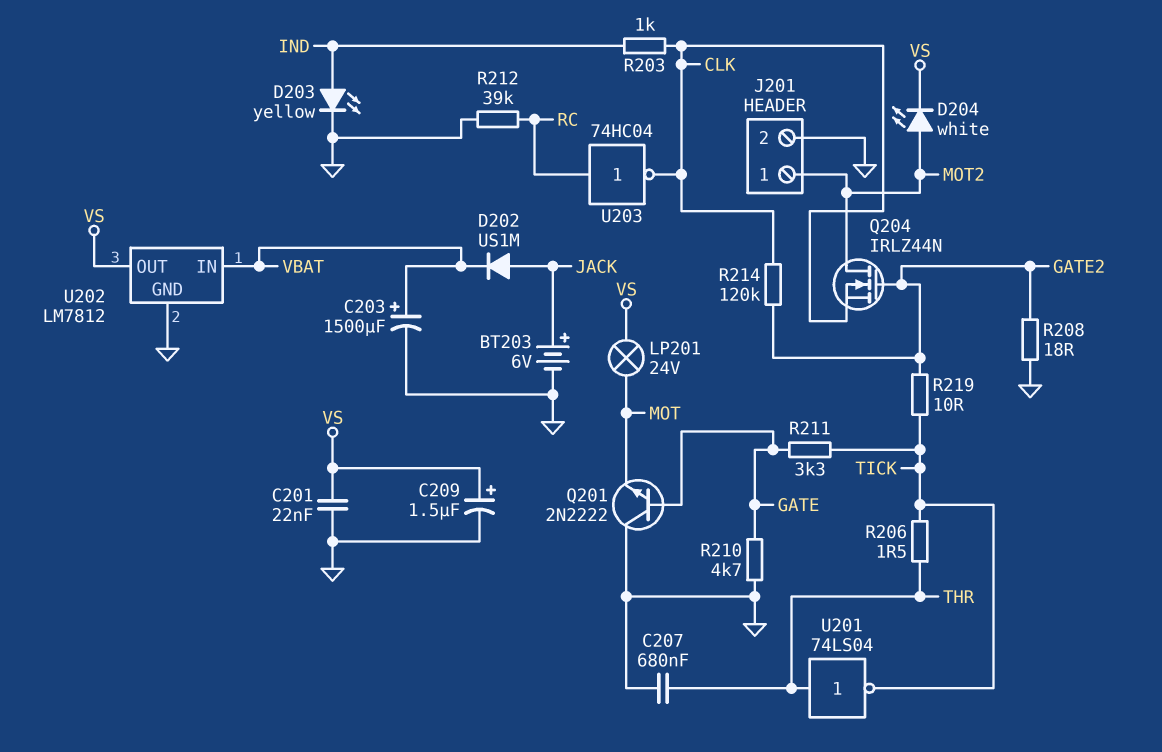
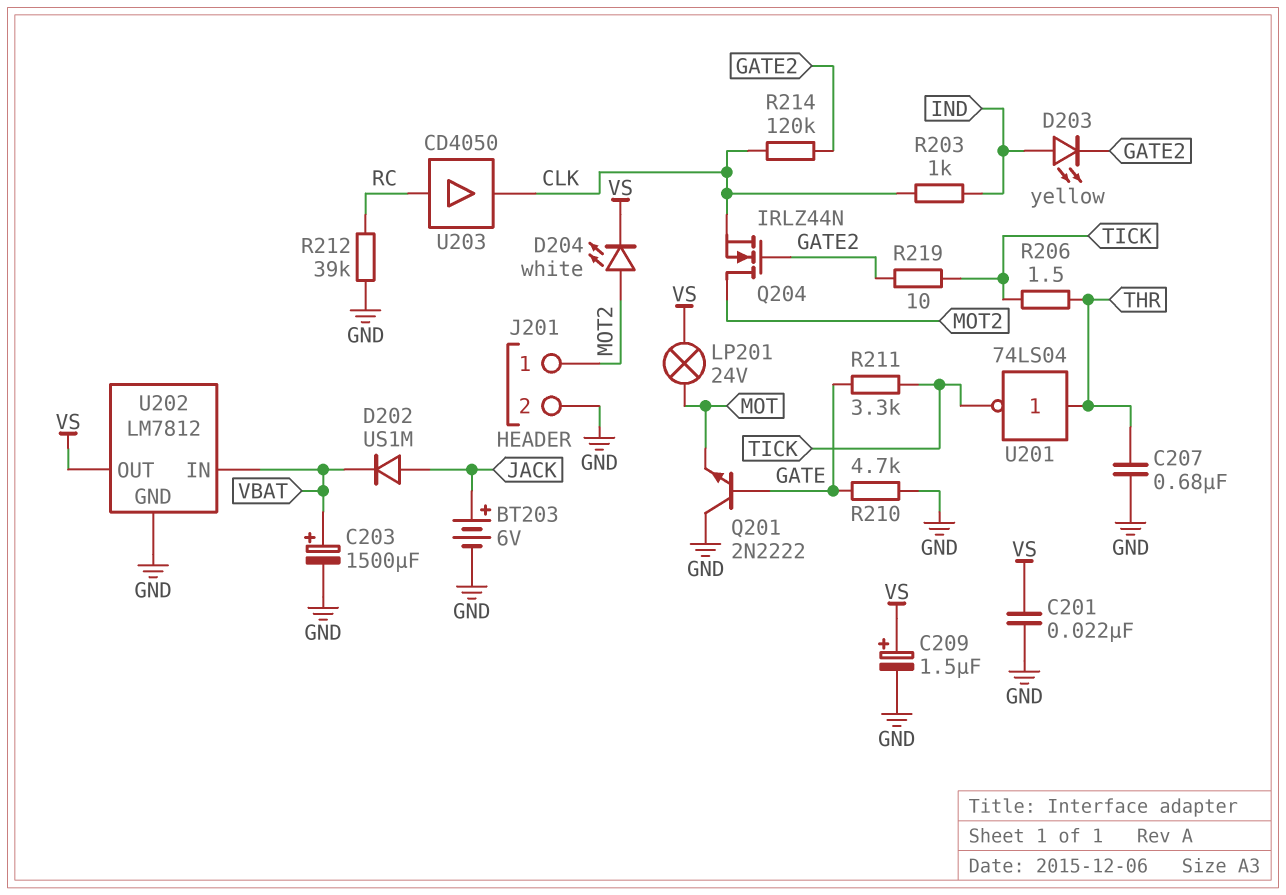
D203: LED yellow (A IND, K GND) -> LED yellow (A IND, K GATE2)
R208: 18 (GATE2, GND) -> none
U203: NOT 74HC04 (in RC, out CLK) -> buffer CD4050 (in RC, out CLK)

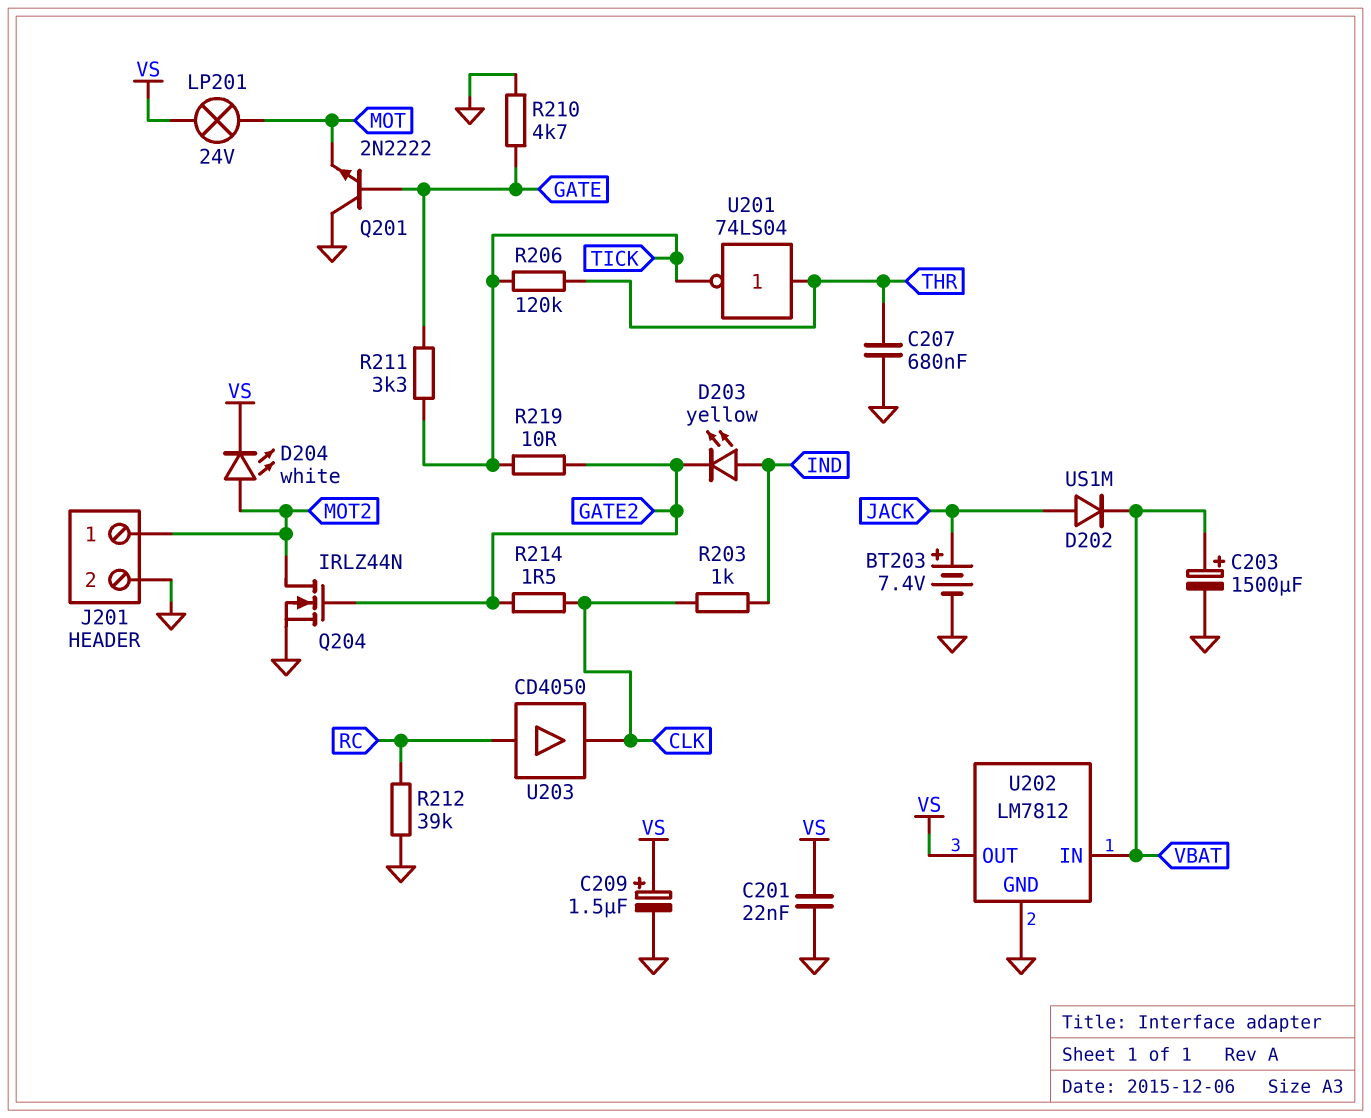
BT203: 6V (plus JACK, minus GND) -> 7.4V (plus JACK, minus GND)
Q204: NMOS IRLZ44N (G GATE2, D MOT2, S CLK) -> NMOS IRLZ44N (G GATE2, D MOT2, S GND)
R206: 1.5 (THR, TICK) -> 120k (THR, TICK)
R214: 120k (CLK, GATE2) -> 1.5 (CLK, GATE2)

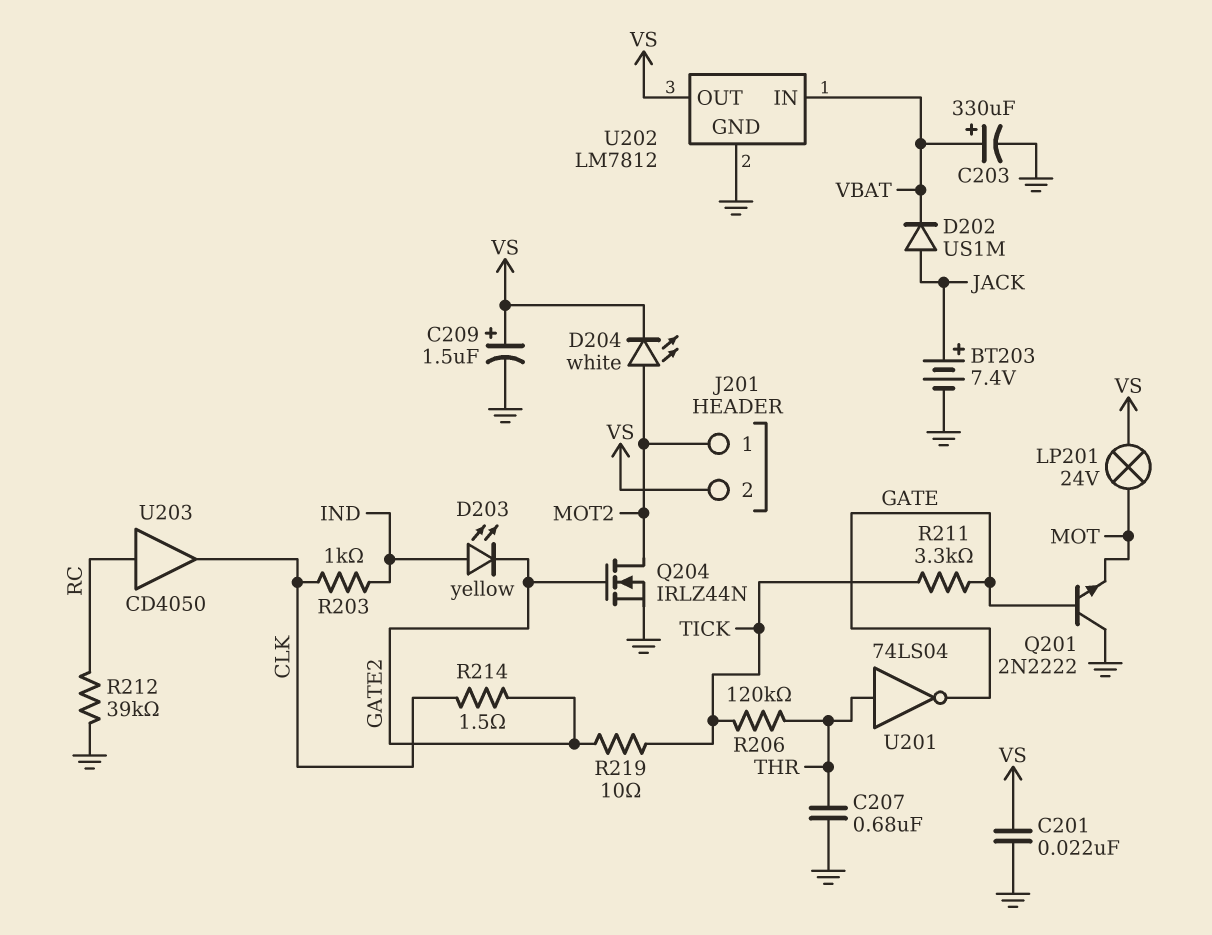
C203: 1500uF (plus VBAT, minus GND) -> 330uF (plus VBAT, minus GND)
J201 pin 2: GND -> VS
R210: 4.7k (GATE, GND) -> none
U201: NOT 74LS04 (in THR, out TICK) -> NOT 74LS04 (in THR, out GATE)

